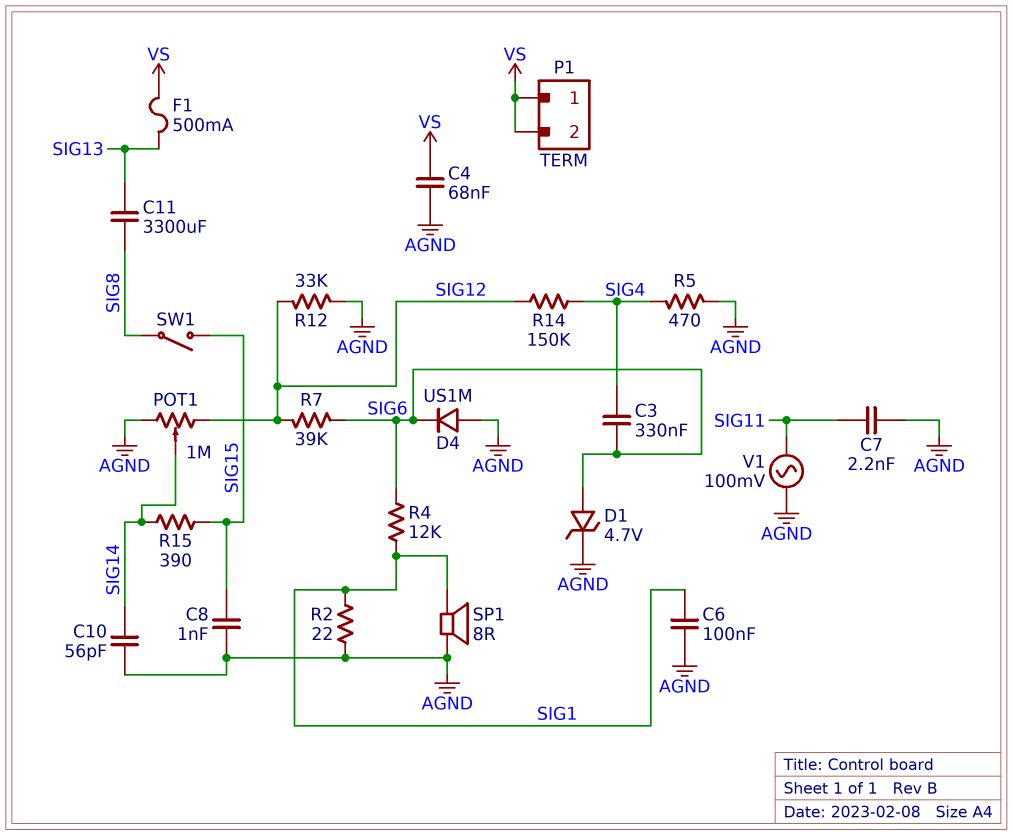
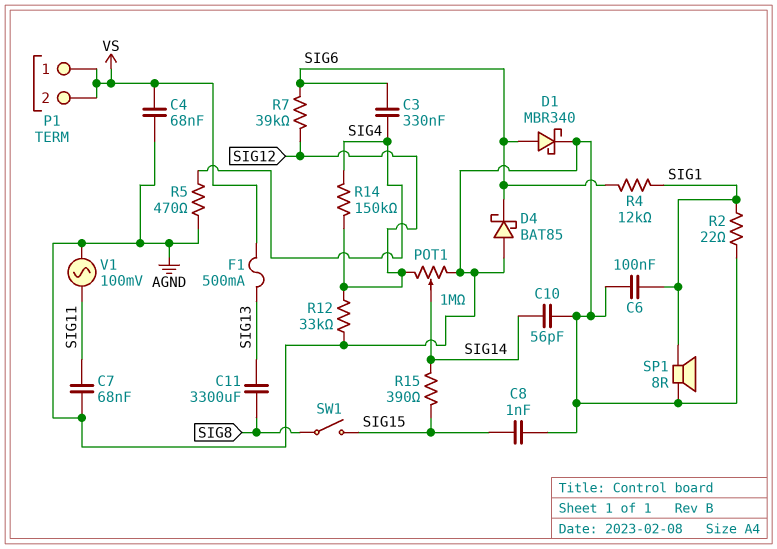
C7: 2.2nF (AGND, SIG11) -> 68nF (AGND, SIG11)
D1: zener 4.7V (A SIG6, K AGND) -> schottky MBR340 (A SIG6, K AGND)
D4: diode US1M (A AGND, K SIG6) -> schottky BAT85 (A AGND, K SIG6)

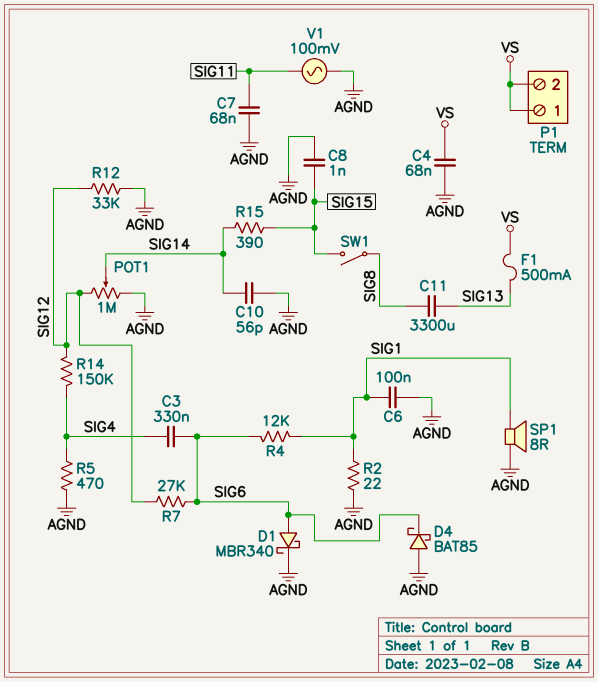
R7: 39k (SIG6, SIG12) -> 27k (SIG6, SIG12)

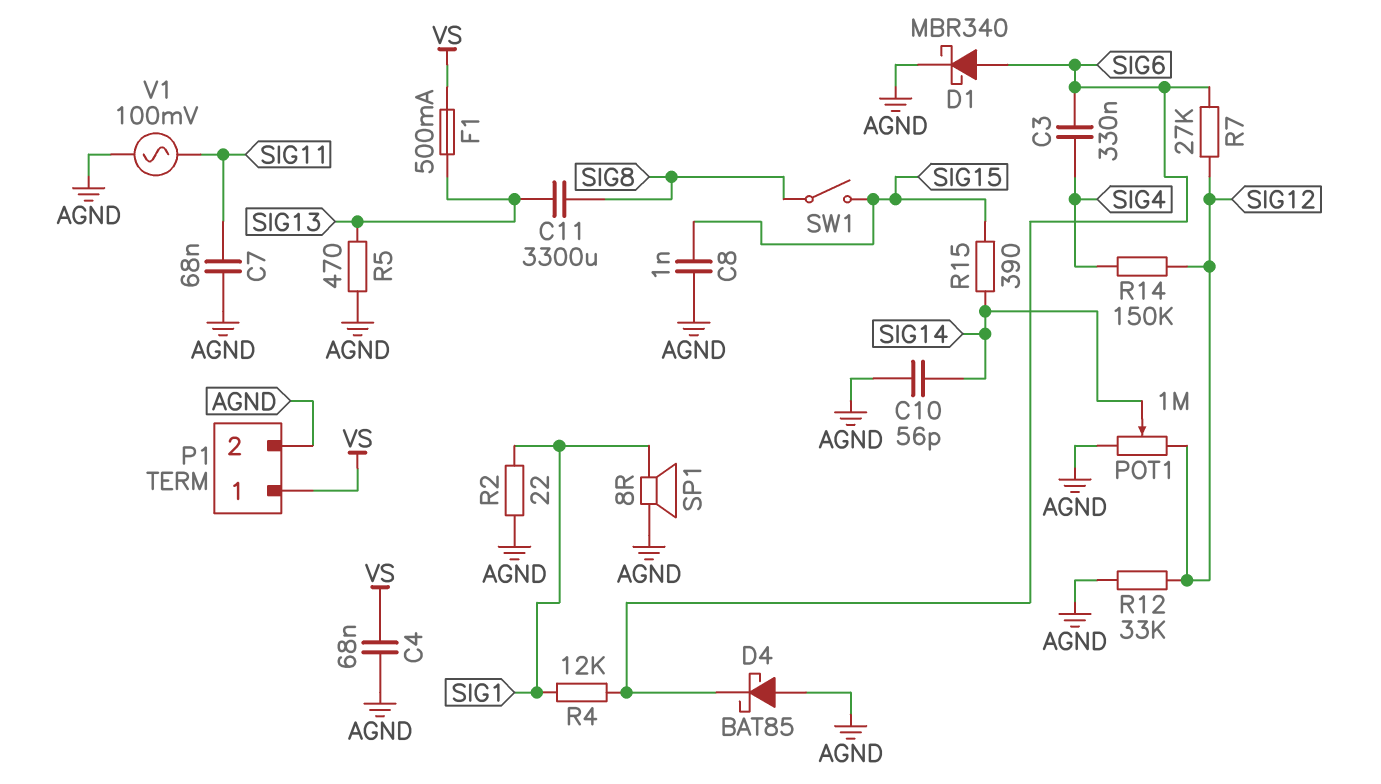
C6: 100nF (AGND, SIG1) -> none
P1 pin 2: VS -> AGND
R5: 470 (AGND, SIG4) -> 470 (AGND, SIG13)

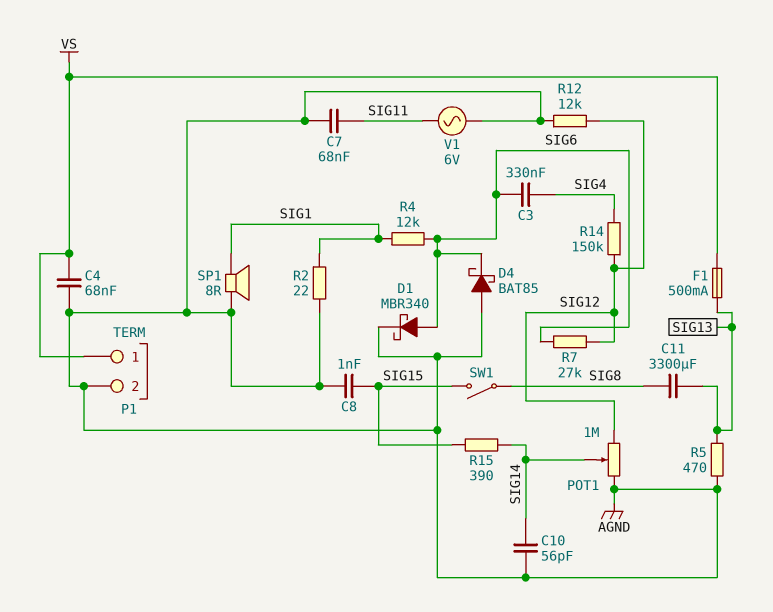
R12: 33k (AGND, SIG12) -> 12k (AGND, SIG12)
V1: AC 100mV (AGND, SIG11) -> AC 6V (AGND, SIG11)

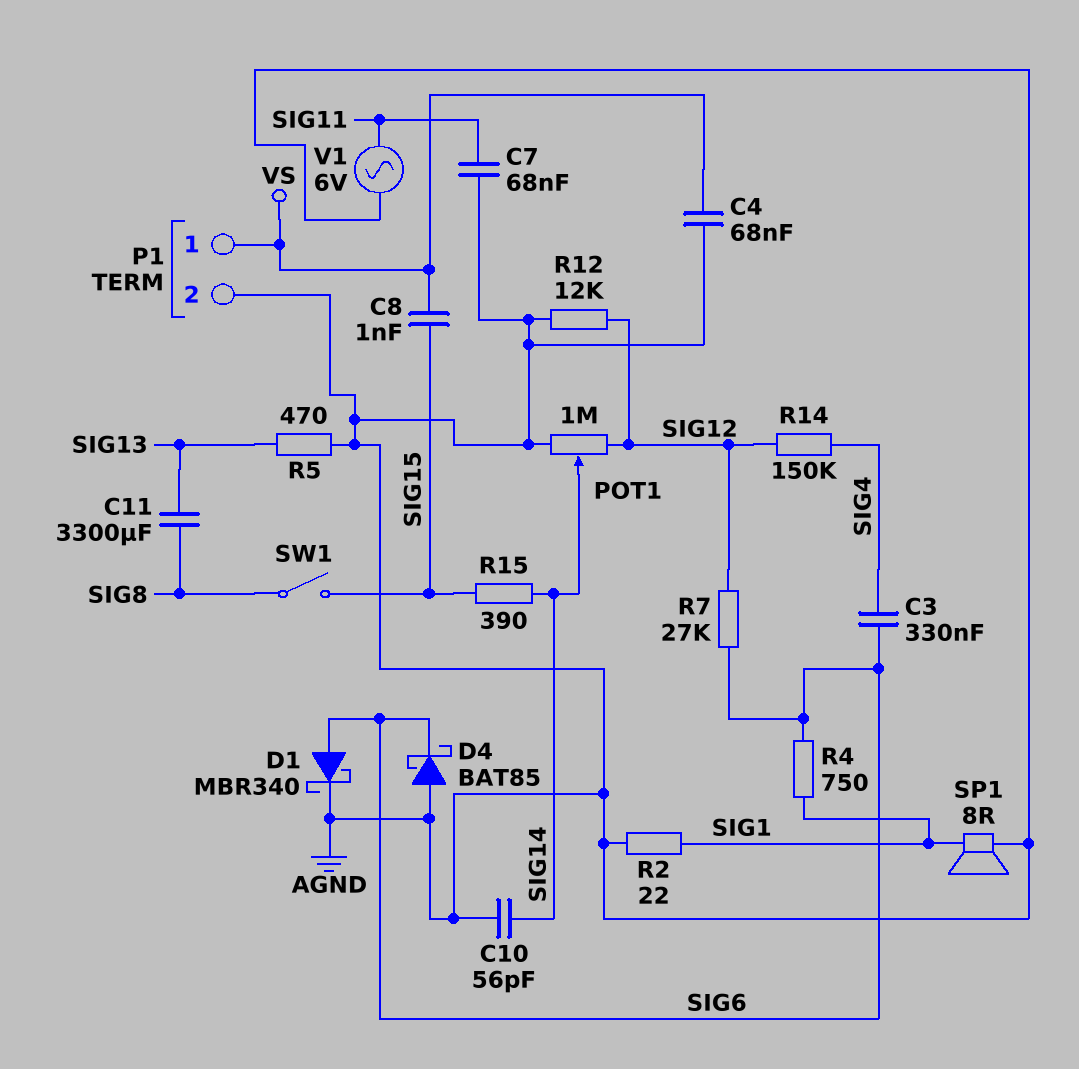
C8: 1nF (AGND, SIG15) -> 1nF (SIG15, VS)
F1: 500mA (SIG13, VS) -> none
R4: 12k (SIG1, SIG6) -> 750 (SIG1, SIG6)

